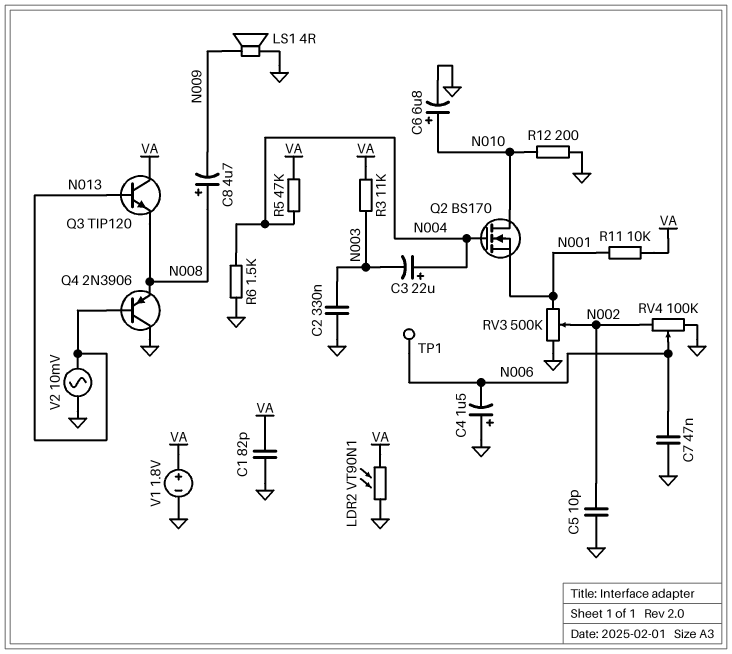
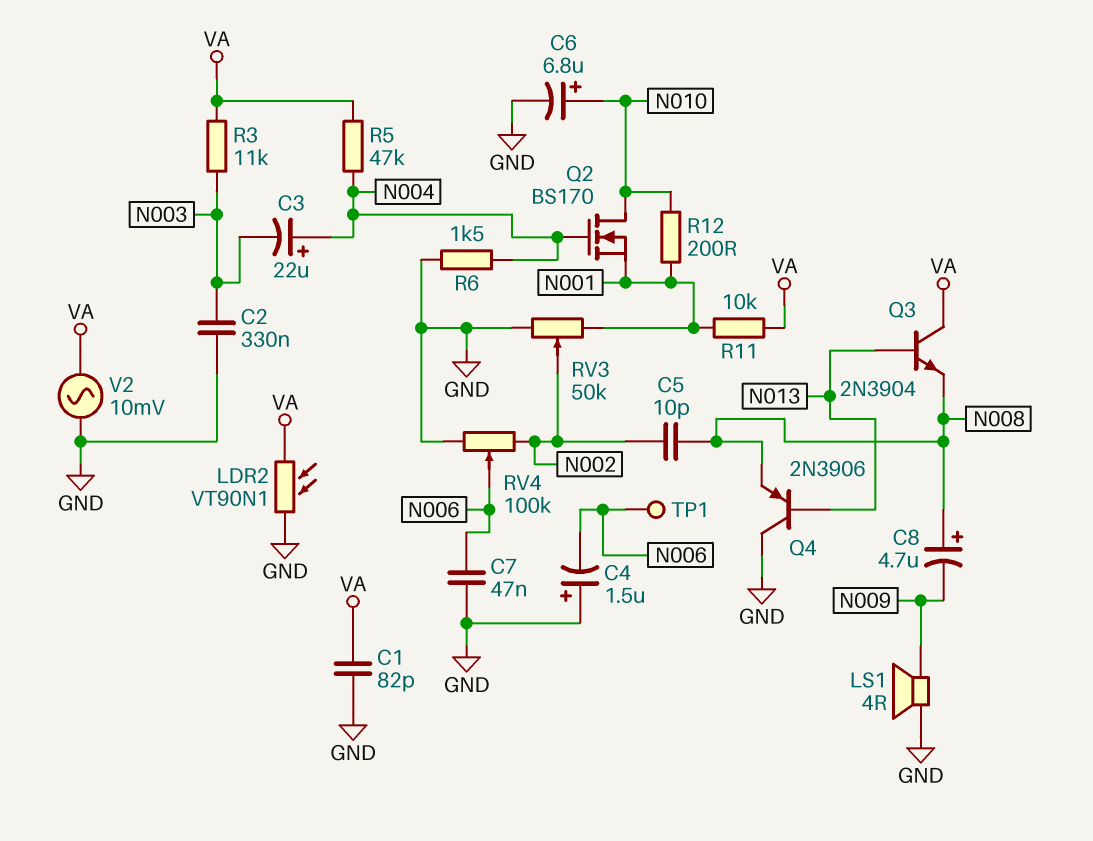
C5: 10pF (GND, N002) -> 10pF (N002, N008)
Q3: NPN TIP120 (B N013, C VA, E N008) -> NPN 2N3904 (B N013, C VA, E N008)
R12: 200 (GND, N010) -> 200 (N001, N010)
RV3: 500k (GND, N001, wiper N002) -> 50k (GND, N001, wiper N002)
V1: 1.8V (plus VA, minus GND) -> none
V2: AC 10mV (GND, N013) -> AC 10mV (GND, VA)

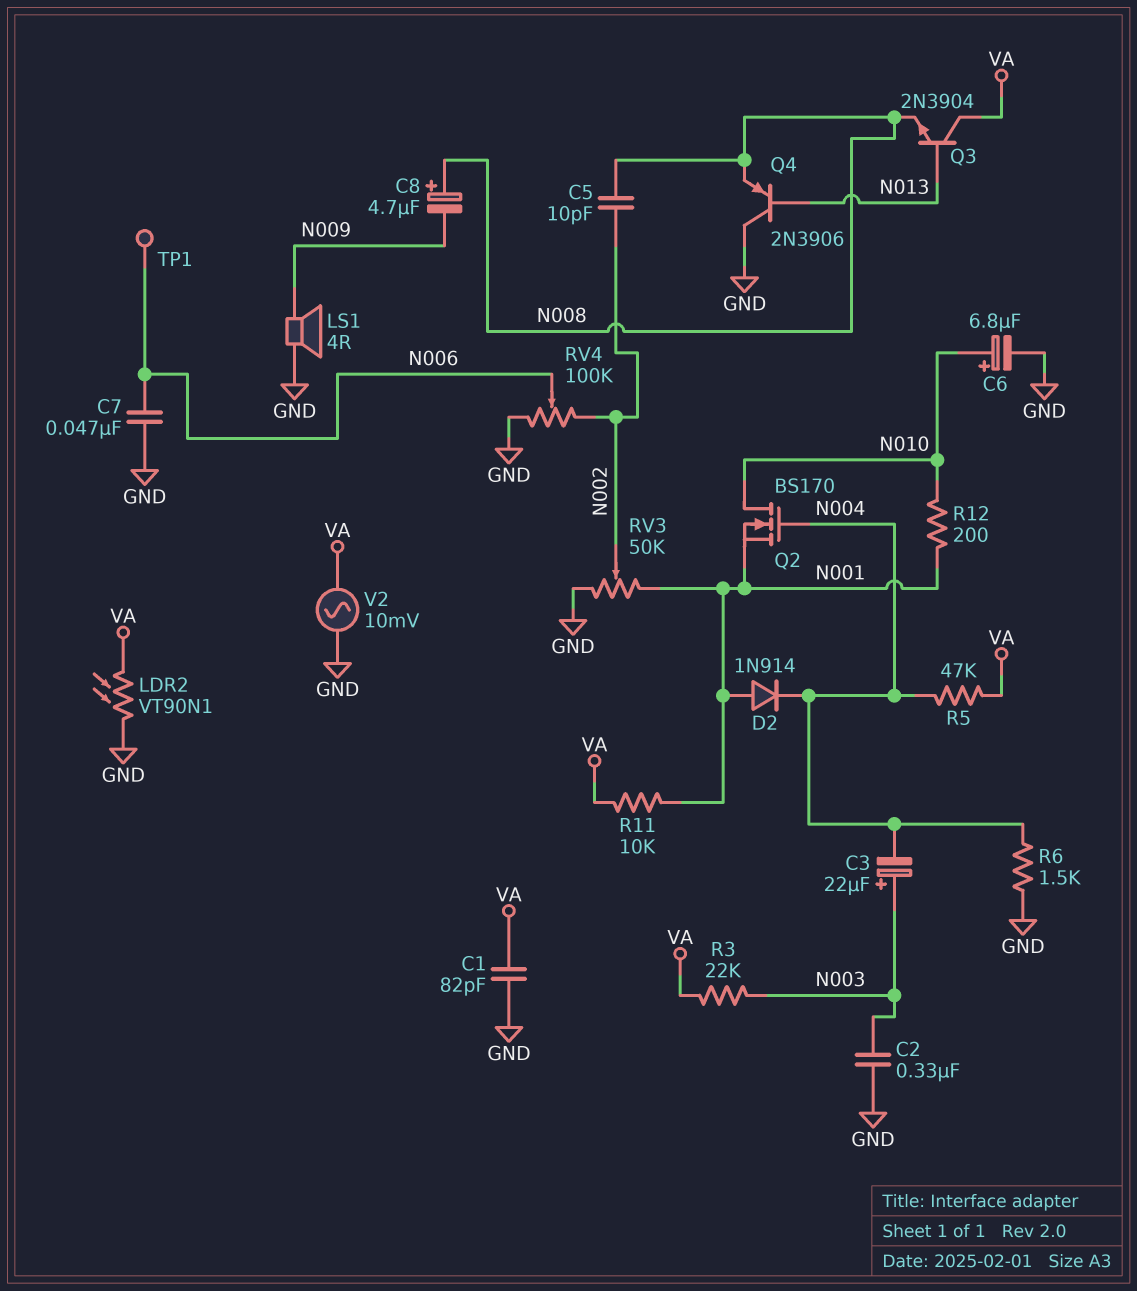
C3: 22uF (plus N004, minus N003) -> 22uF (plus N003, minus N004)
C4: 1.5uF (plus GND, minus N006) -> none
D2: none -> diode 1N914 (A N001, K N004)
R3: 11k (N003, VA) -> 22k (N003, VA)

